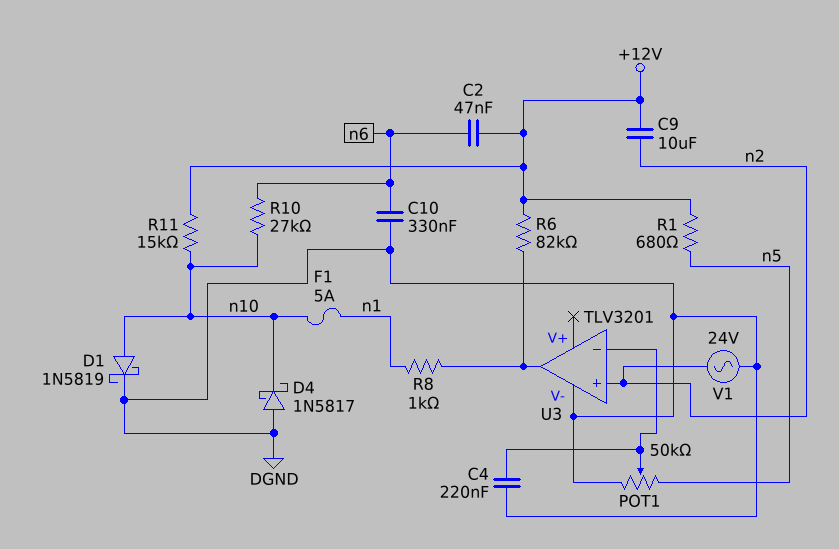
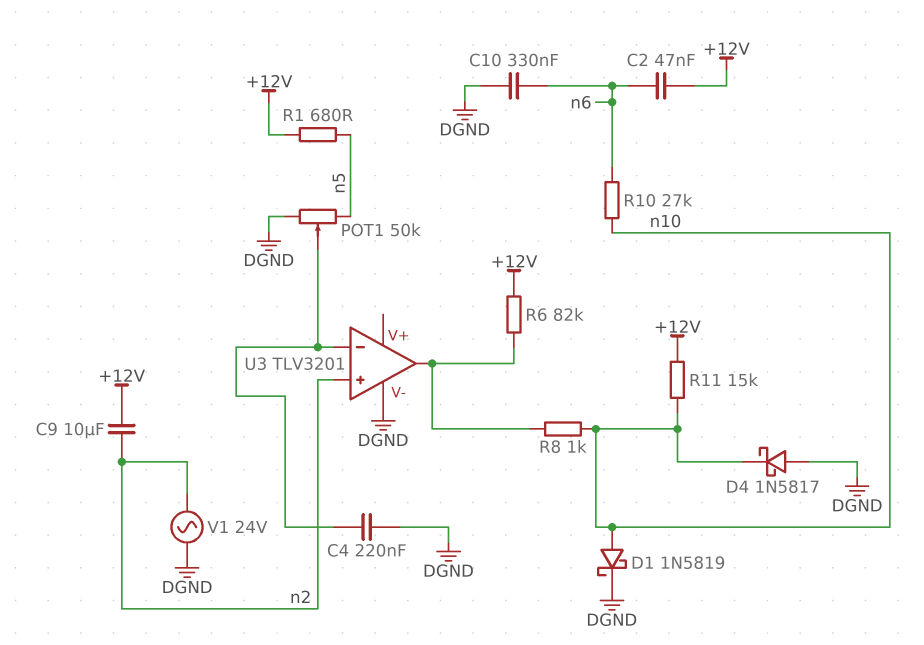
F1: 5A (n1, n10) -> none
R8: 1k (U3/out, n1) -> 1k (U3/out, n10)

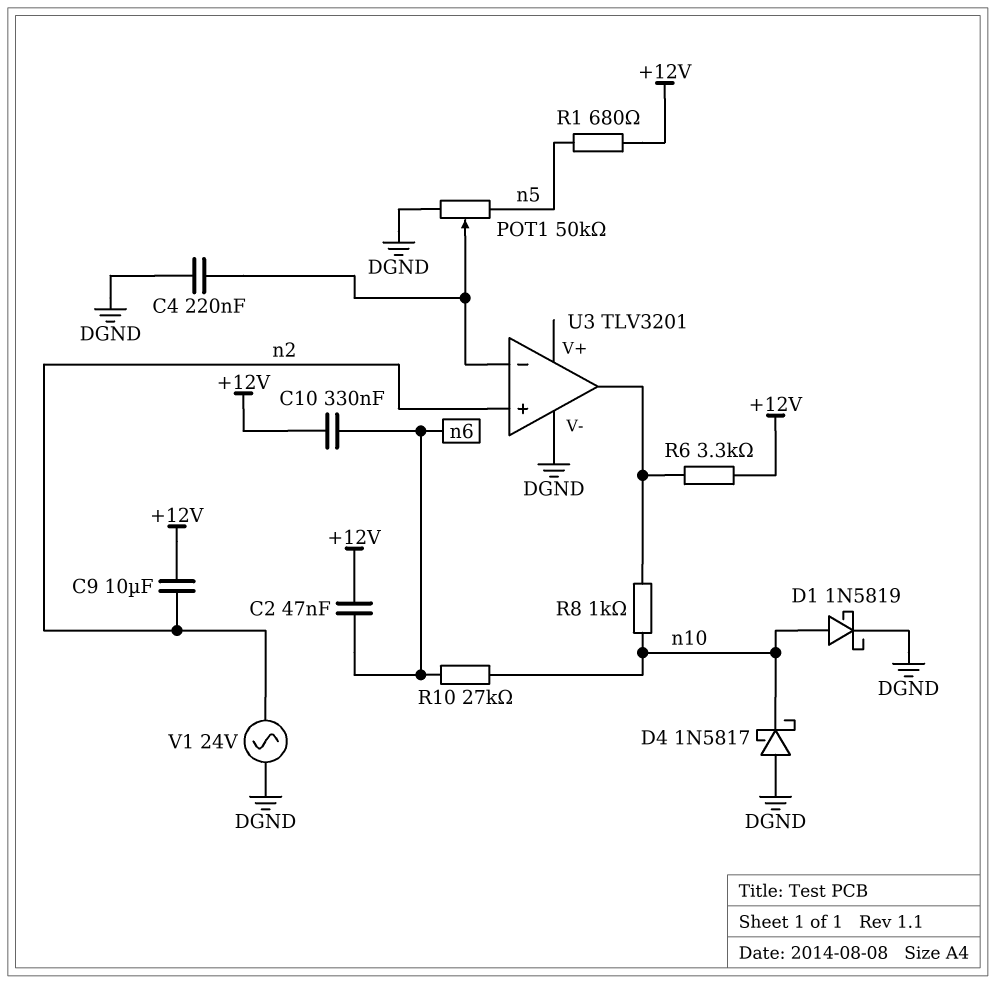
C10: 330nF (DGND, n6) -> 330nF (+12V, n6)
R6: 82k (+12V, U3/out) -> 3.3k (+12V, U3/out)
R11: 15k (+12V, n10) -> none

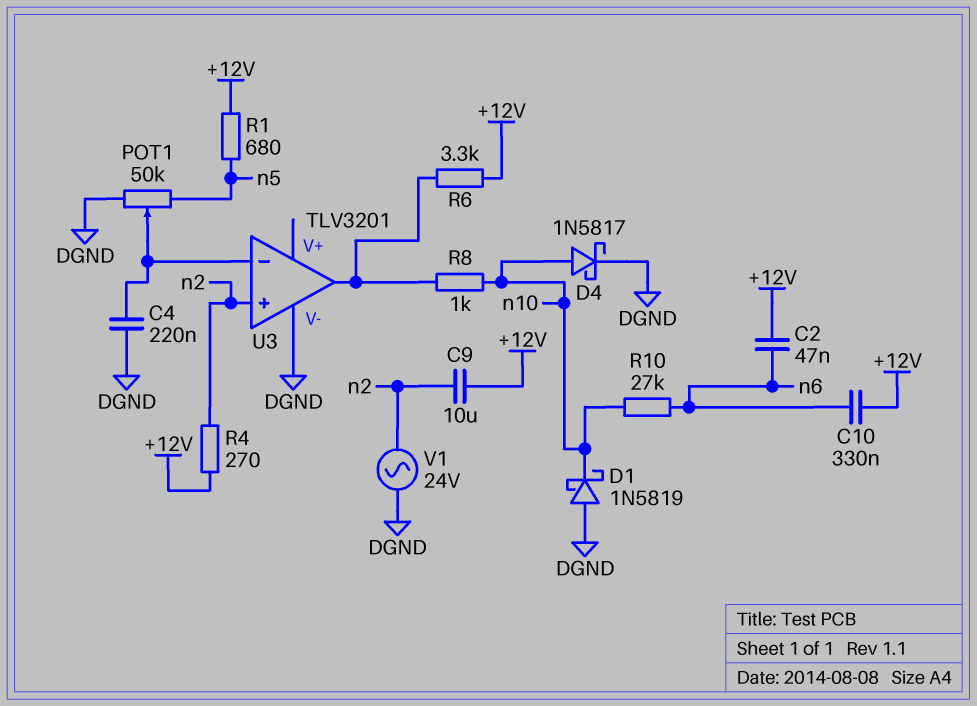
D1: schottky 1N5819 (A n10, K DGND) -> schottky 1N5819 (A DGND, K n10)
D4: schottky 1N5817 (A DGND, K n10) -> schottky 1N5817 (A n10, K DGND)
R4: none -> 270 (+12V, n2)

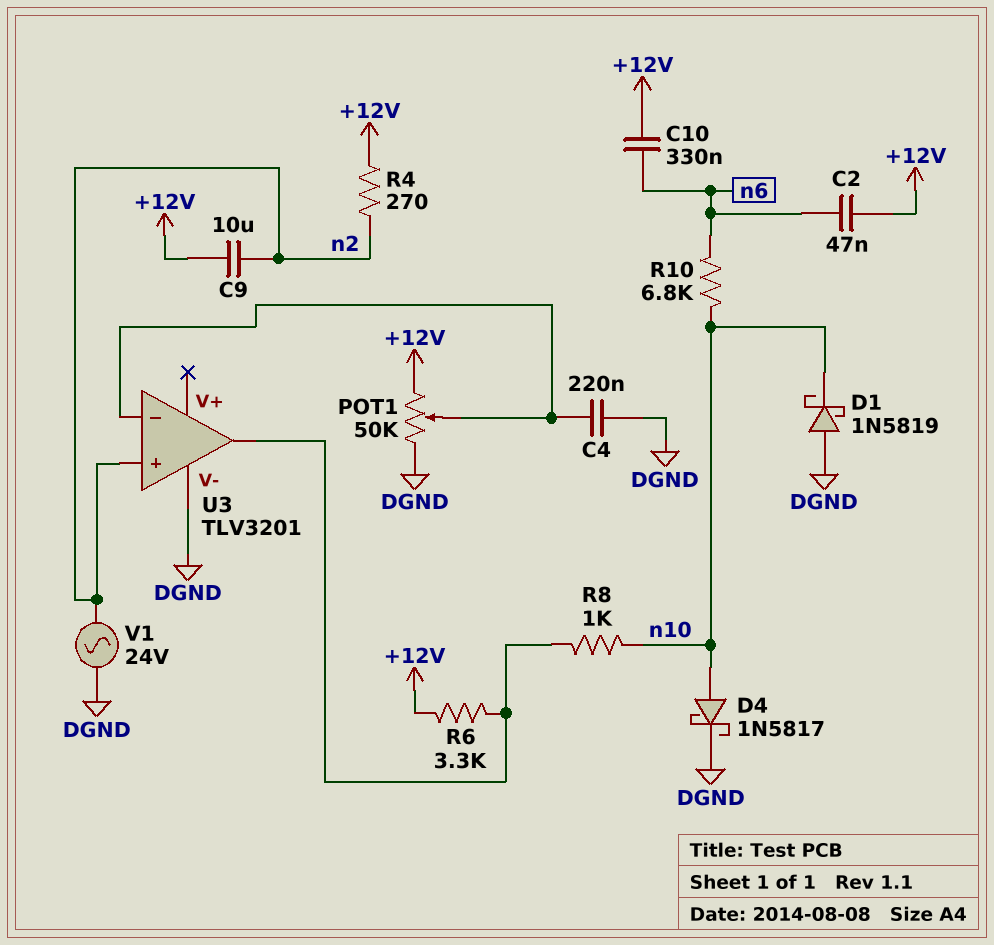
POT1: 50k (DGND, n5, wiper U3/in-) -> 50k (+12V, DGND, wiper U3/in-)
R1: 680 (+12V, n5) -> none
R10: 27k (n6, n10) -> 6.8k (n6, n10)

